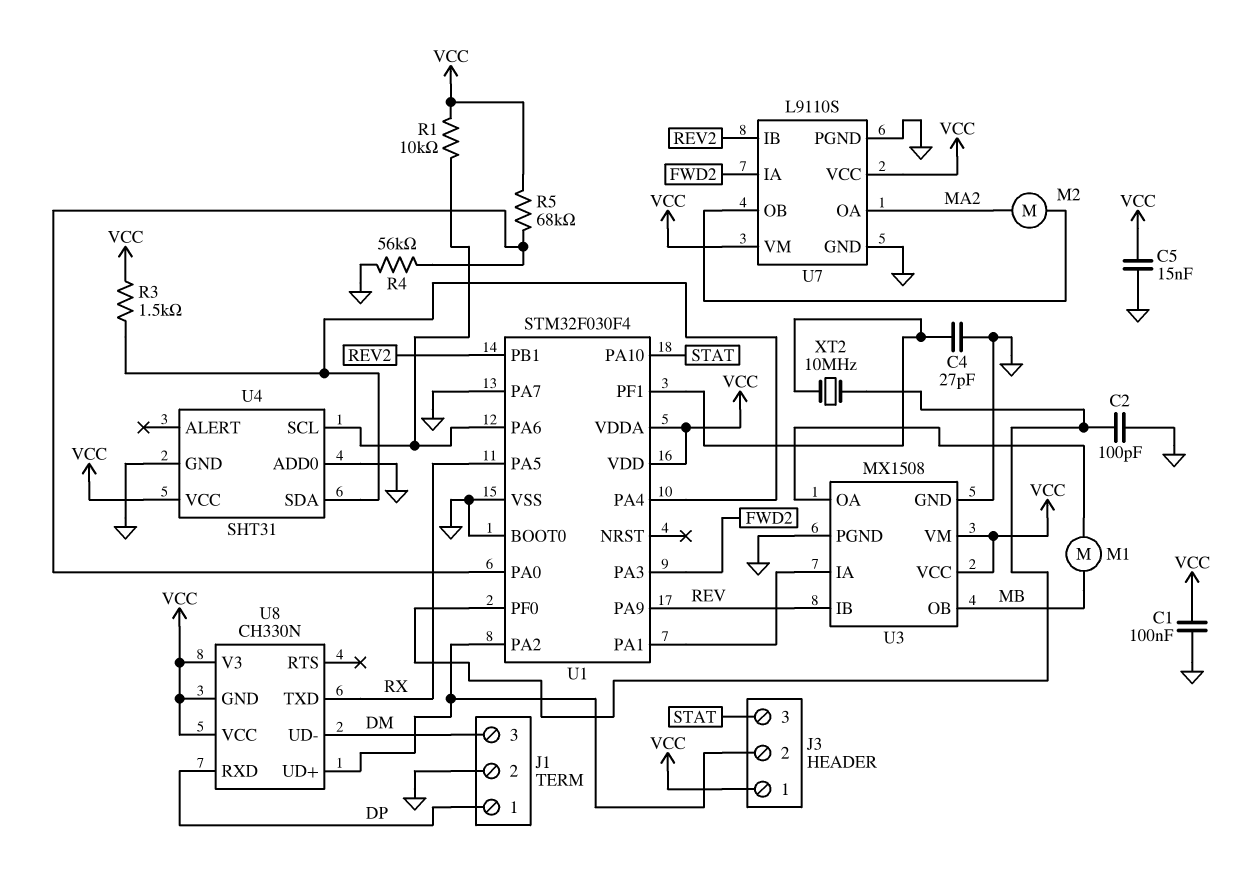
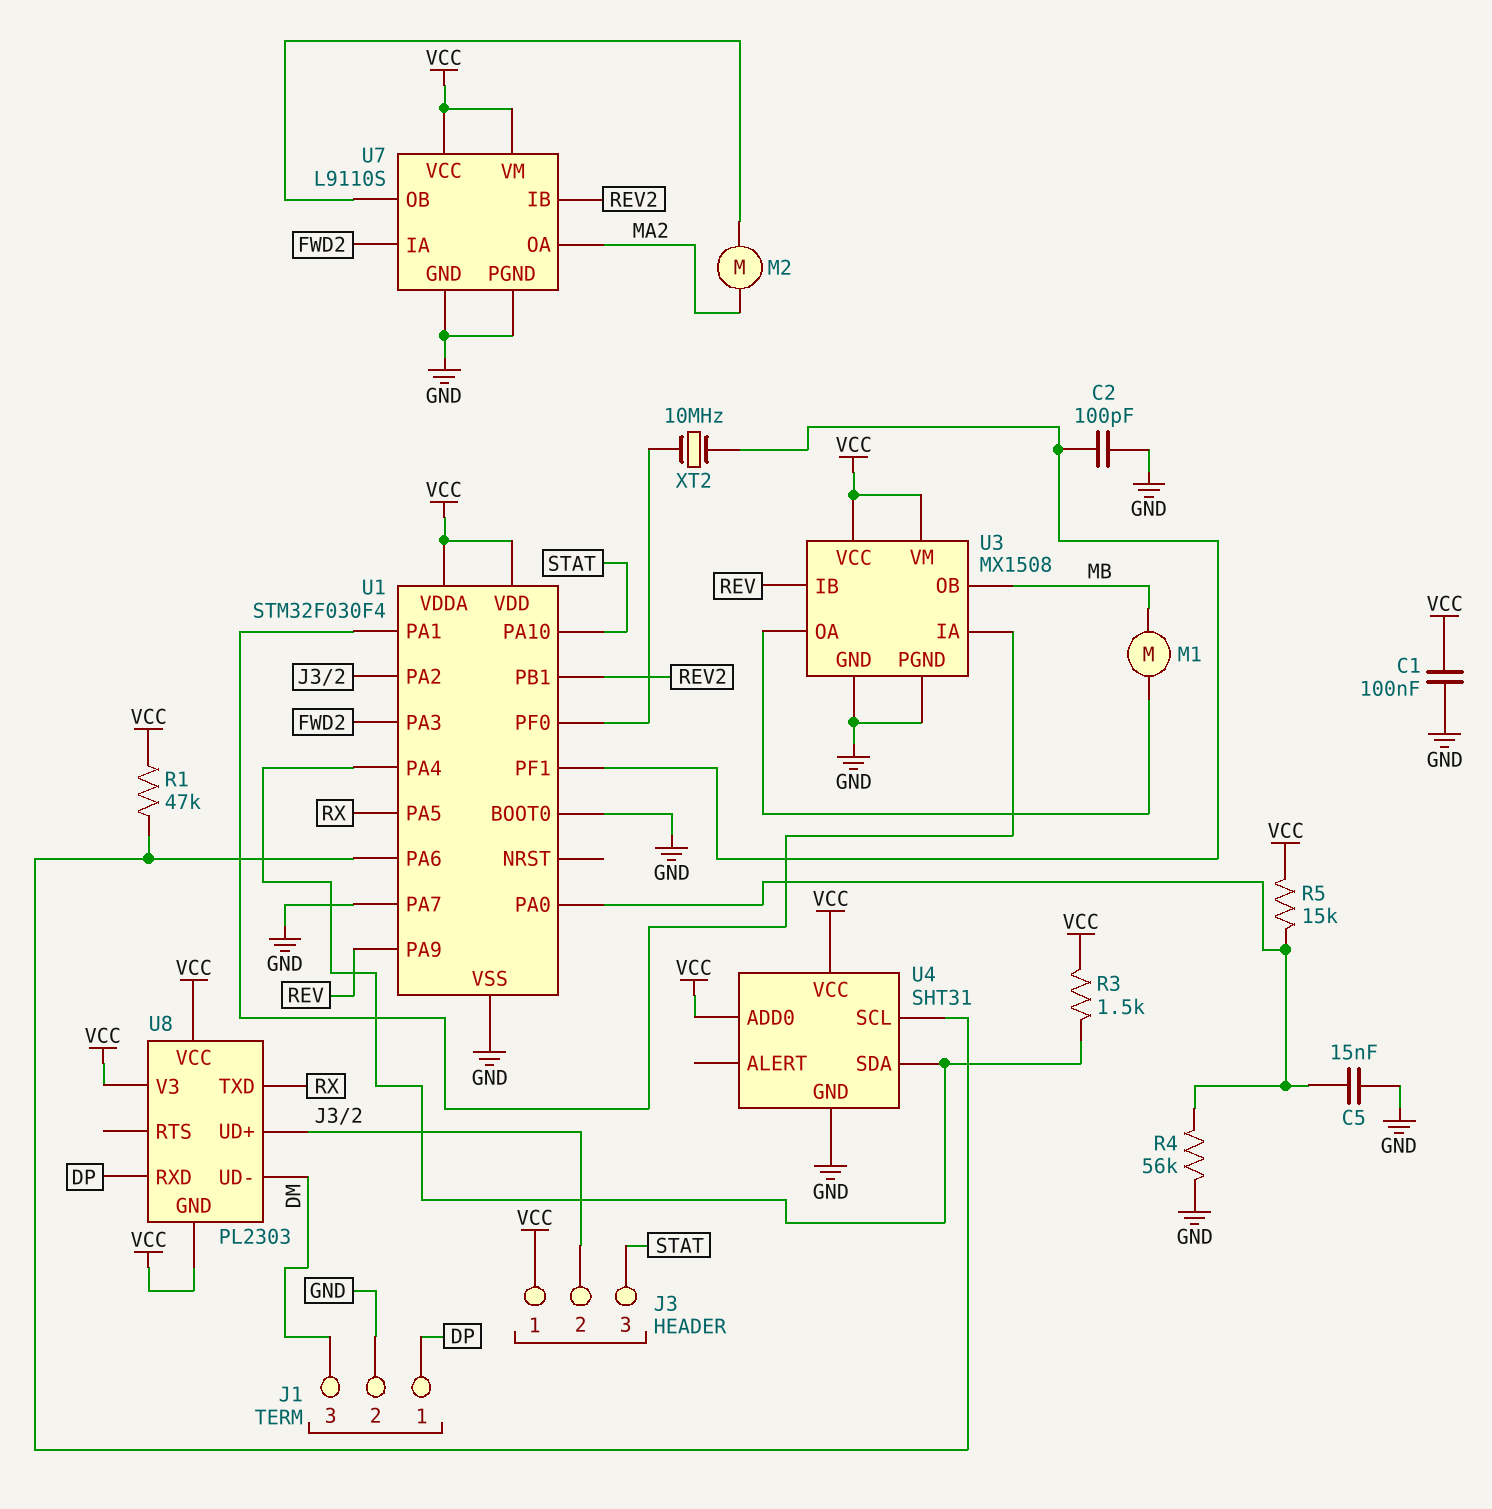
C2: 100pF (GND, U1/PF0) -> 100pF (GND, U1/PF1)
C4: 27pF (GND, U1/PF1) -> none
C5: 15nF (GND, VCC) -> 15nF (GND, U1/PA0)
R1: 10k (U1/PA6, VCC) -> 47k (U1/PA6, VCC)
R5: 68k (U1/PA0, VCC) -> 15k (U1/PA0, VCC)
U4 pin ADD0: GND -> VCC
U8: CH330N -> PL2303

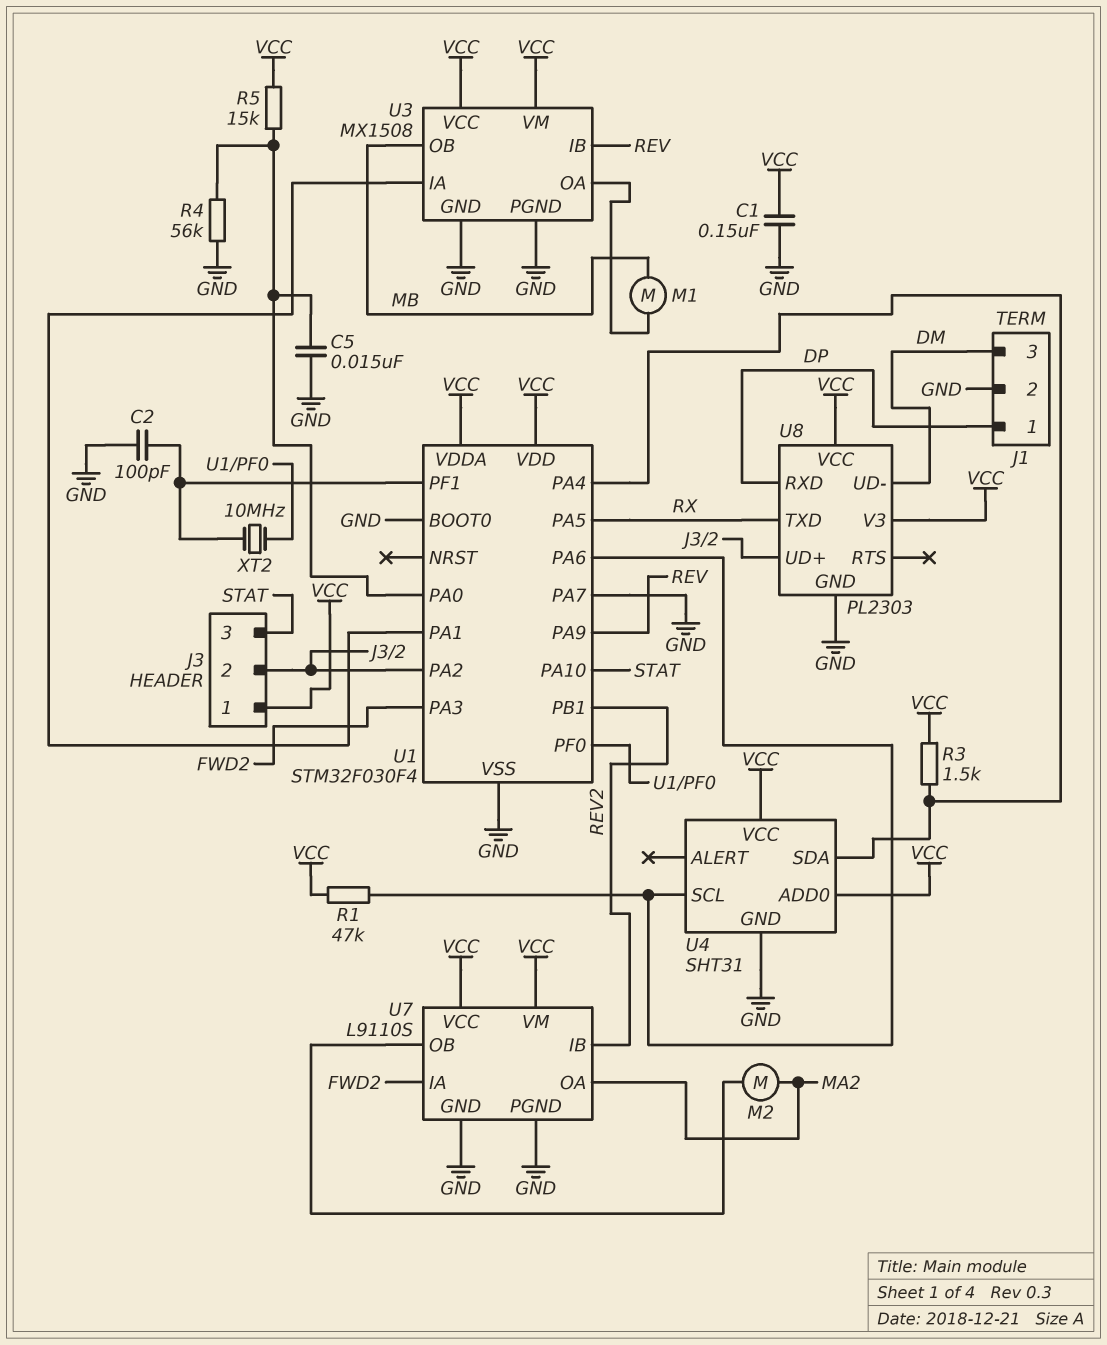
C1: 100nF (GND, VCC) -> 150nF (GND, VCC)
U8 pin GND: VCC -> GND

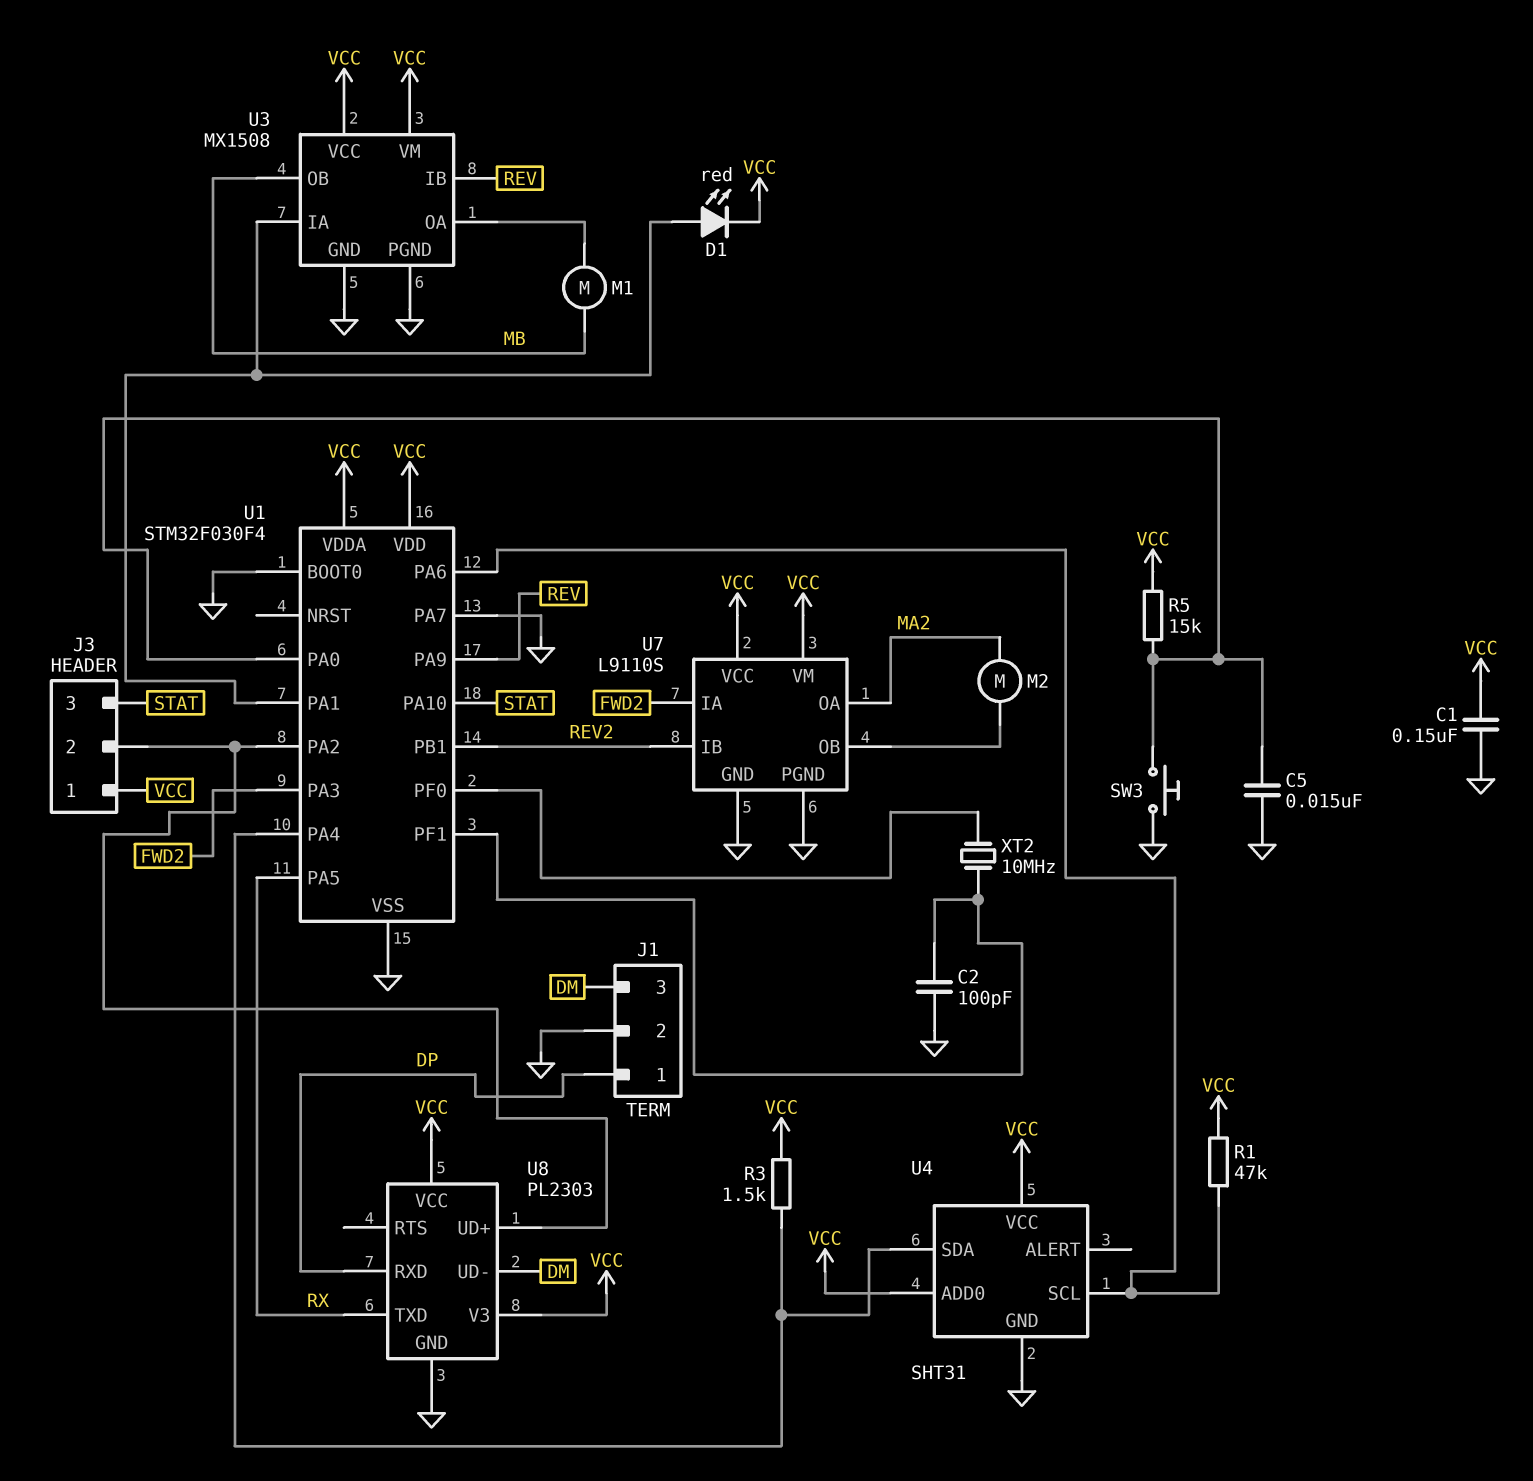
D1: none -> LED red (A U1/PA1, K VCC)
R4: 56k (GND, U1/PA0) -> none
SW3: none -> button (GND, U1/PA0)

